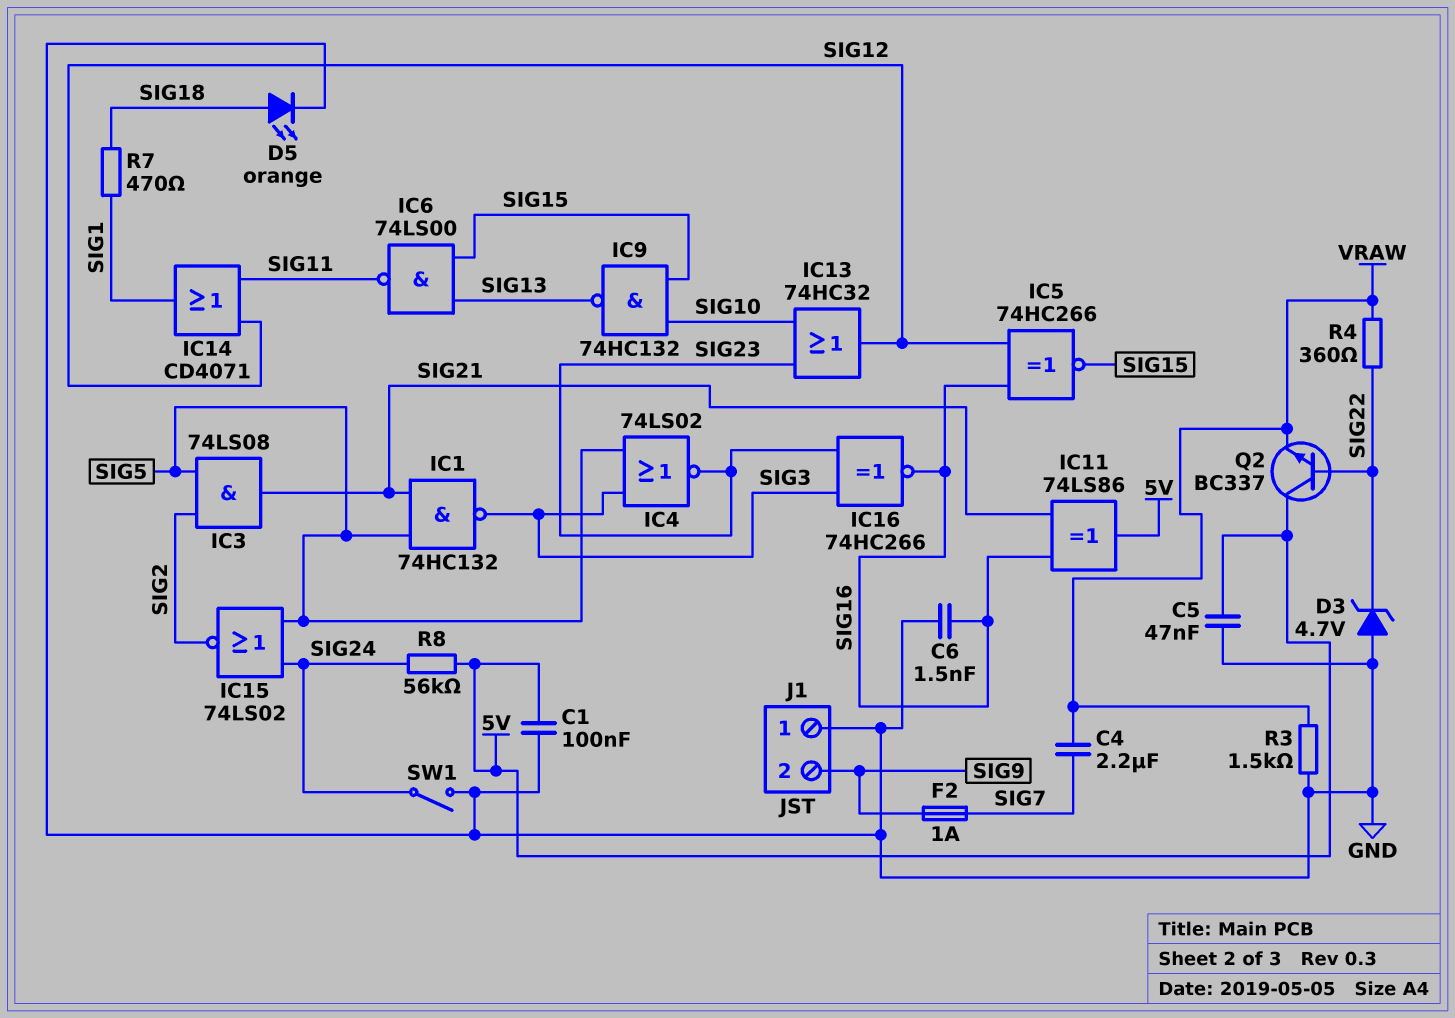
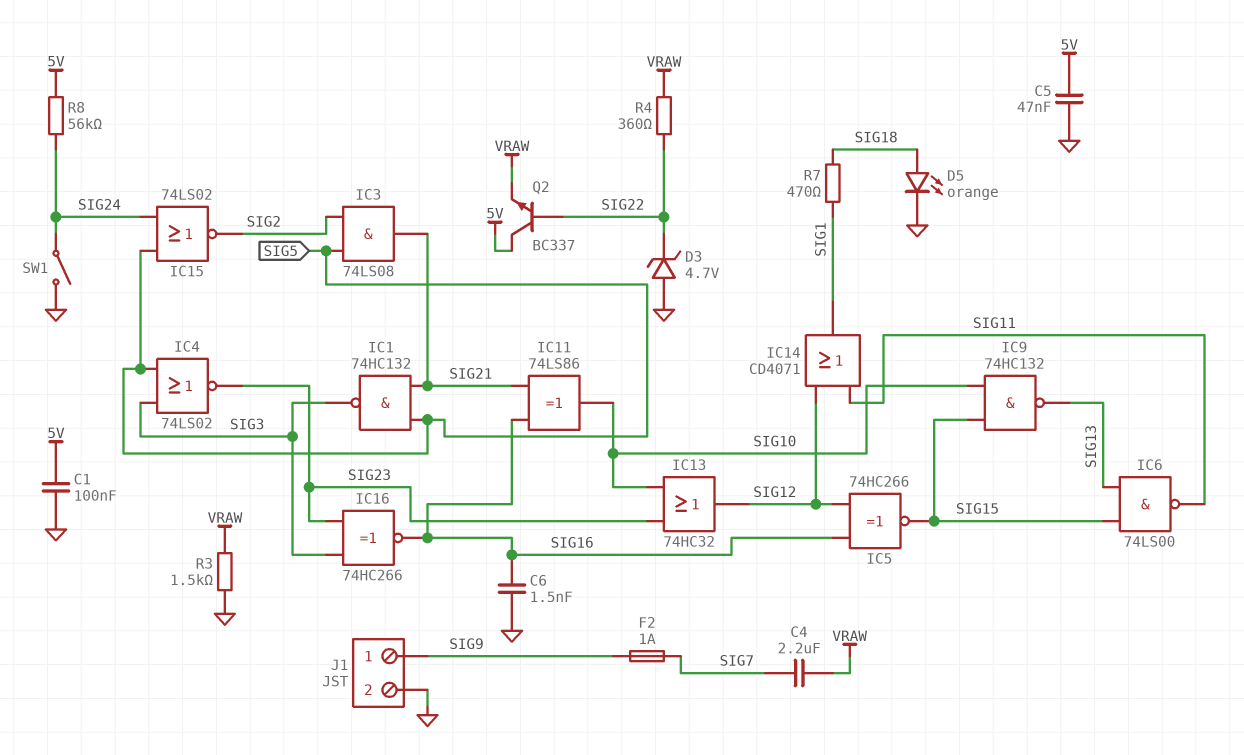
IC11: XOR 74LS86 (in SIG16, in SIG21, out 5V) -> XOR 74LS86 (in SIG16, in SIG21, out SIG10)
J1 pin 1: GND -> SIG9
J1 pin 2: SIG9 -> GND

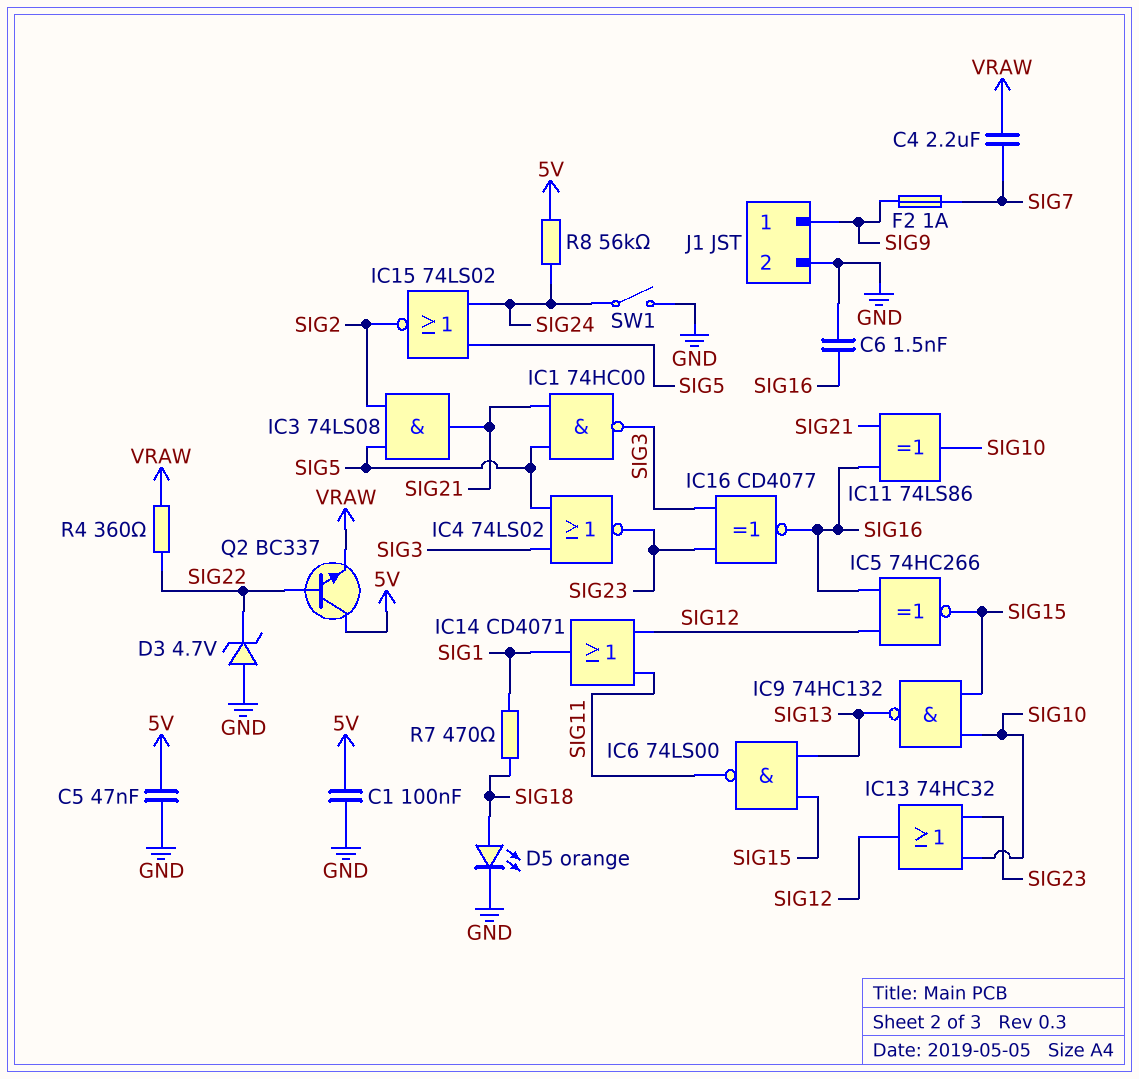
IC1: NAND 74HC132 (in SIG5, in SIG21, out SIG3) -> NAND 74HC00 (in SIG5, in SIG21, out SIG3)
IC16: XNOR 74HC266 (in SIG3, in SIG23, out SIG16) -> XNOR CD4077 (in SIG3, in SIG23, out SIG16)
R3: 1.5k (GND, VRAW) -> none

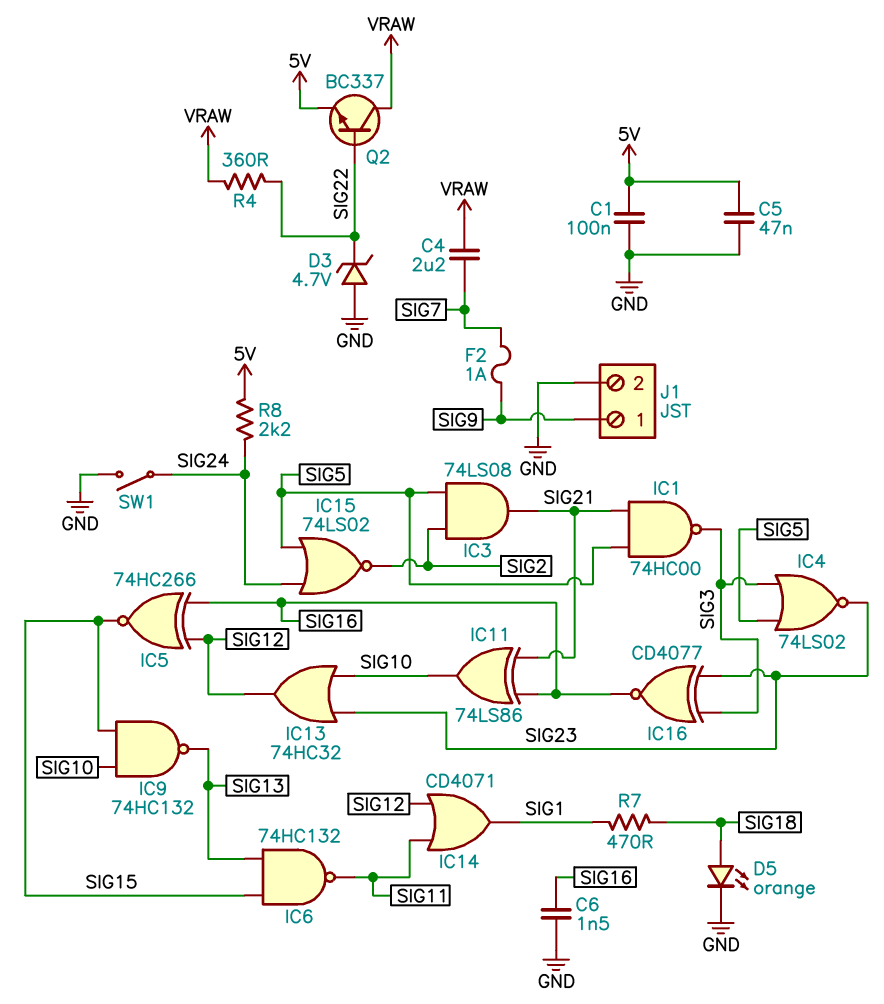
IC6: NAND 74LS00 (in SIG13, in SIG15, out SIG11) -> NAND 74HC132 (in SIG13, in SIG15, out SIG11)
Q2: NPN BC337 (B SIG22, C 5V, E VRAW) -> NPN BC337 (B SIG22, C VRAW, E 5V)
R8: 56k (5V, SIG24) -> 2.2k (5V, SIG24)

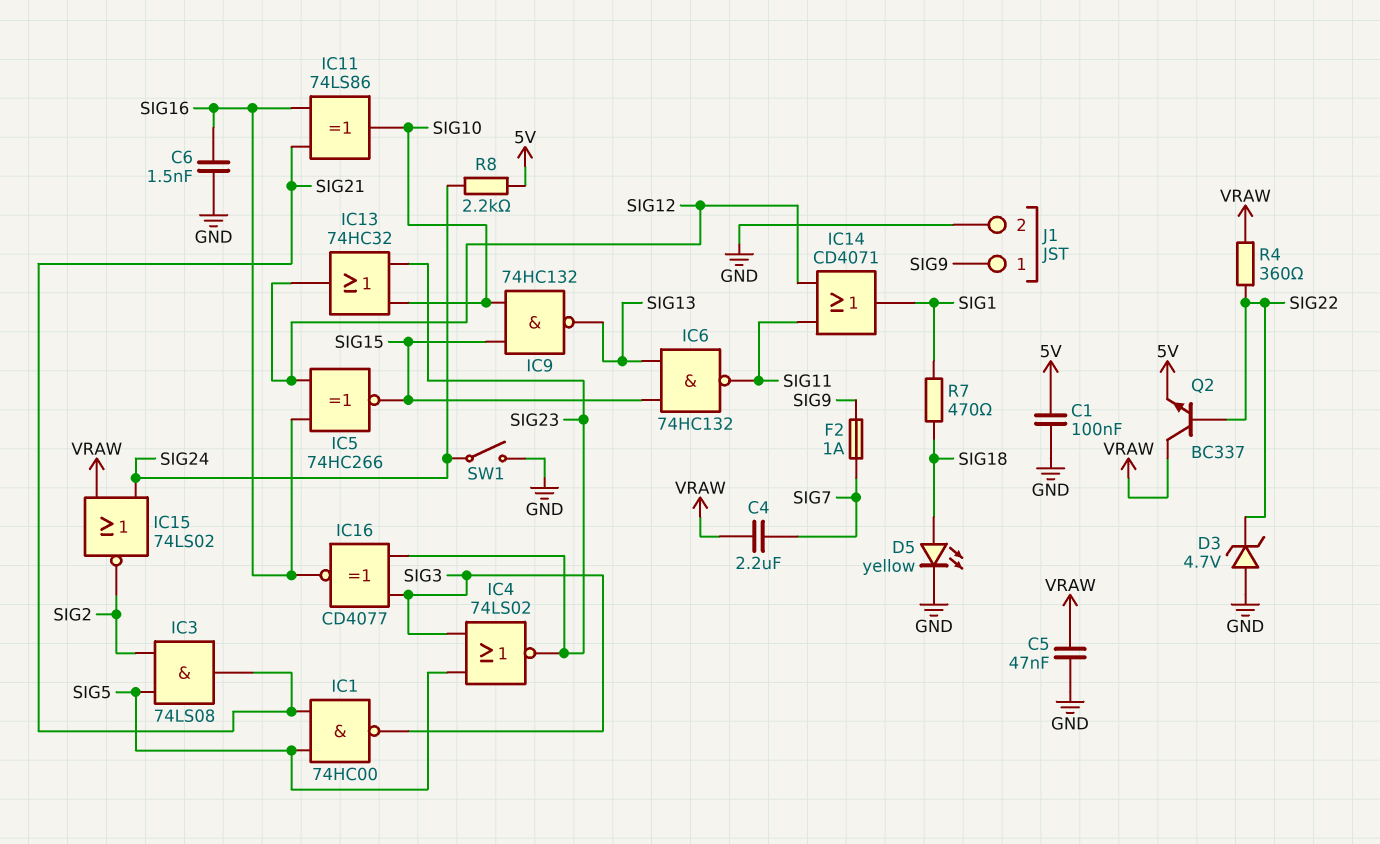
C5: 47nF (5V, GND) -> 47nF (GND, VRAW)
D5: LED orange (A SIG18, K GND) -> LED yellow (A SIG18, K GND)
IC15: NOR 74LS02 (in SIG5, in SIG24, out SIG2) -> NOR 74LS02 (in SIG24, in VRAW, out SIG2)

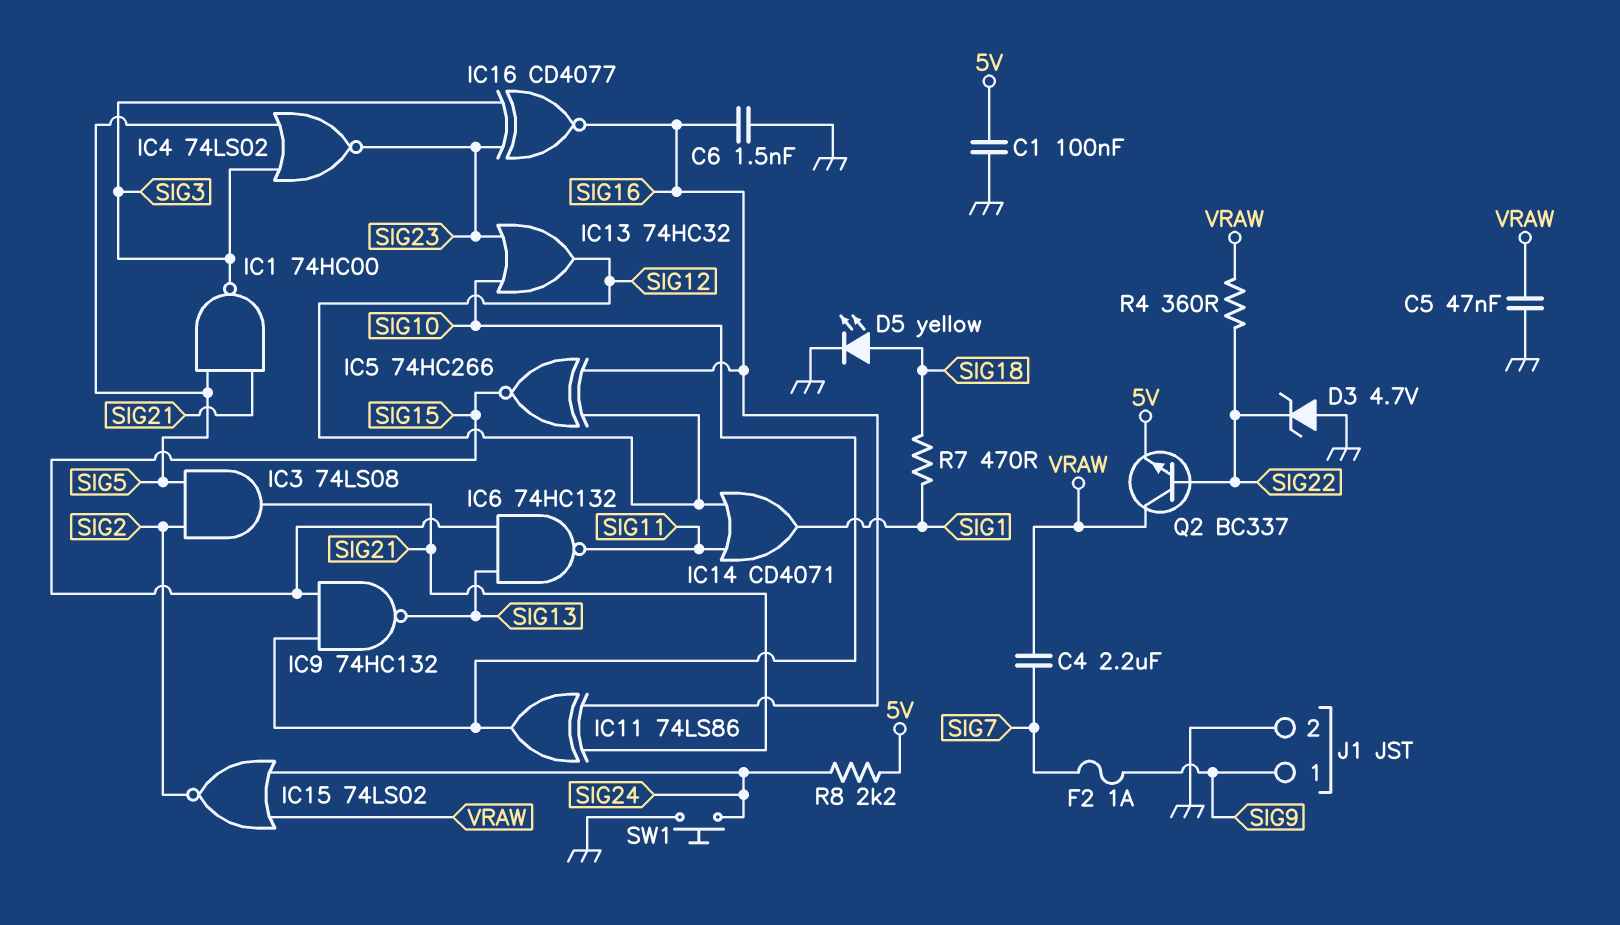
SW1: switch (GND, SIG24) -> button (GND, SIG24)

